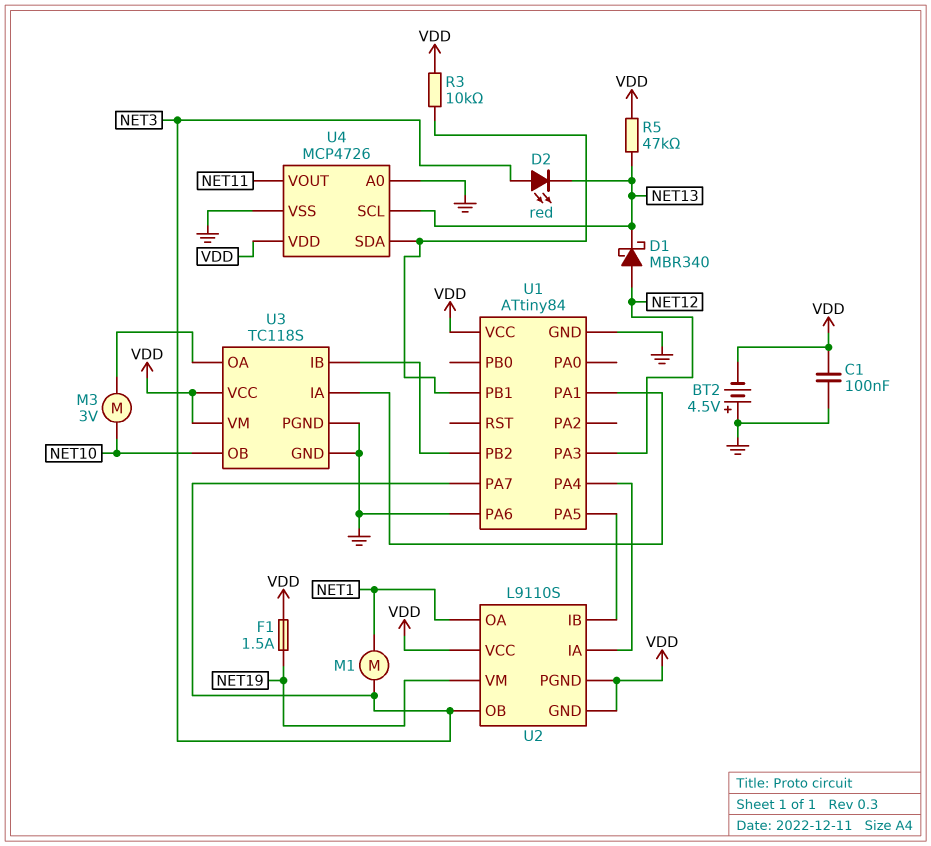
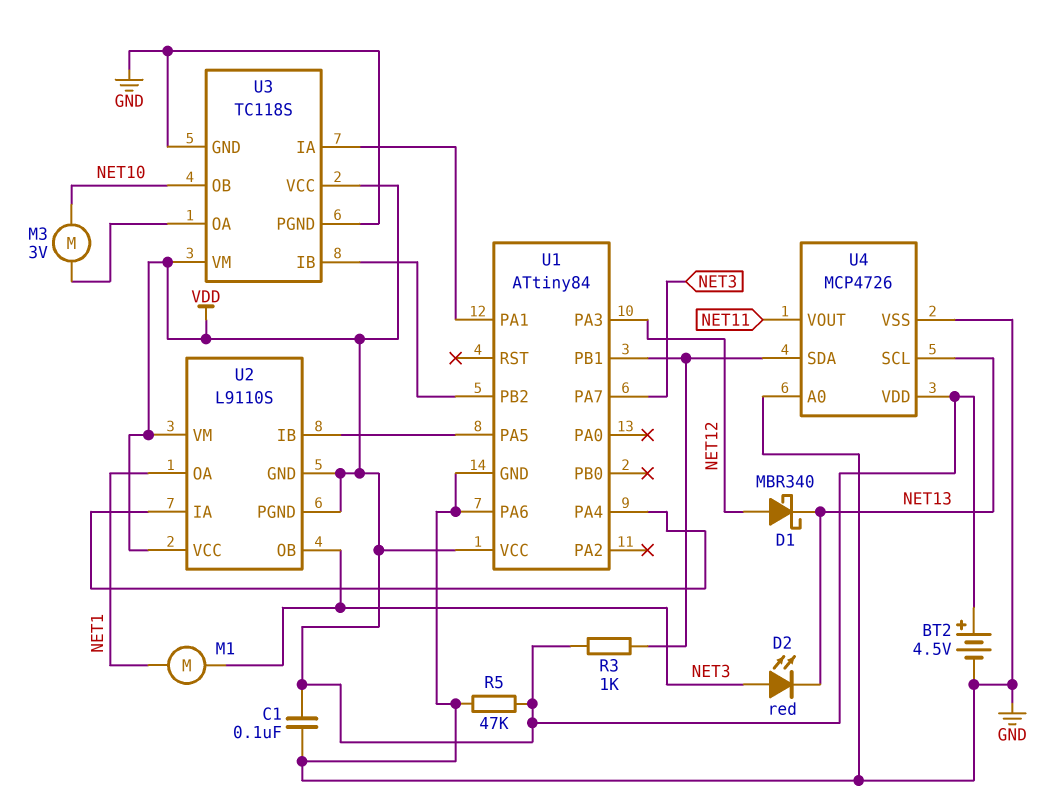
BT2: 4.5V (plus GND, minus VDD) -> 4.5V (plus VDD, minus GND)
F1: 1.5A (NET19, VDD) -> none
R3: 10k (U1/PB1, VDD) -> 1k (U1/PB1, VDD)
R5: 47k (NET13, VDD) -> 47k (GND, VDD)
U2 pin VM: NET19 -> VDD

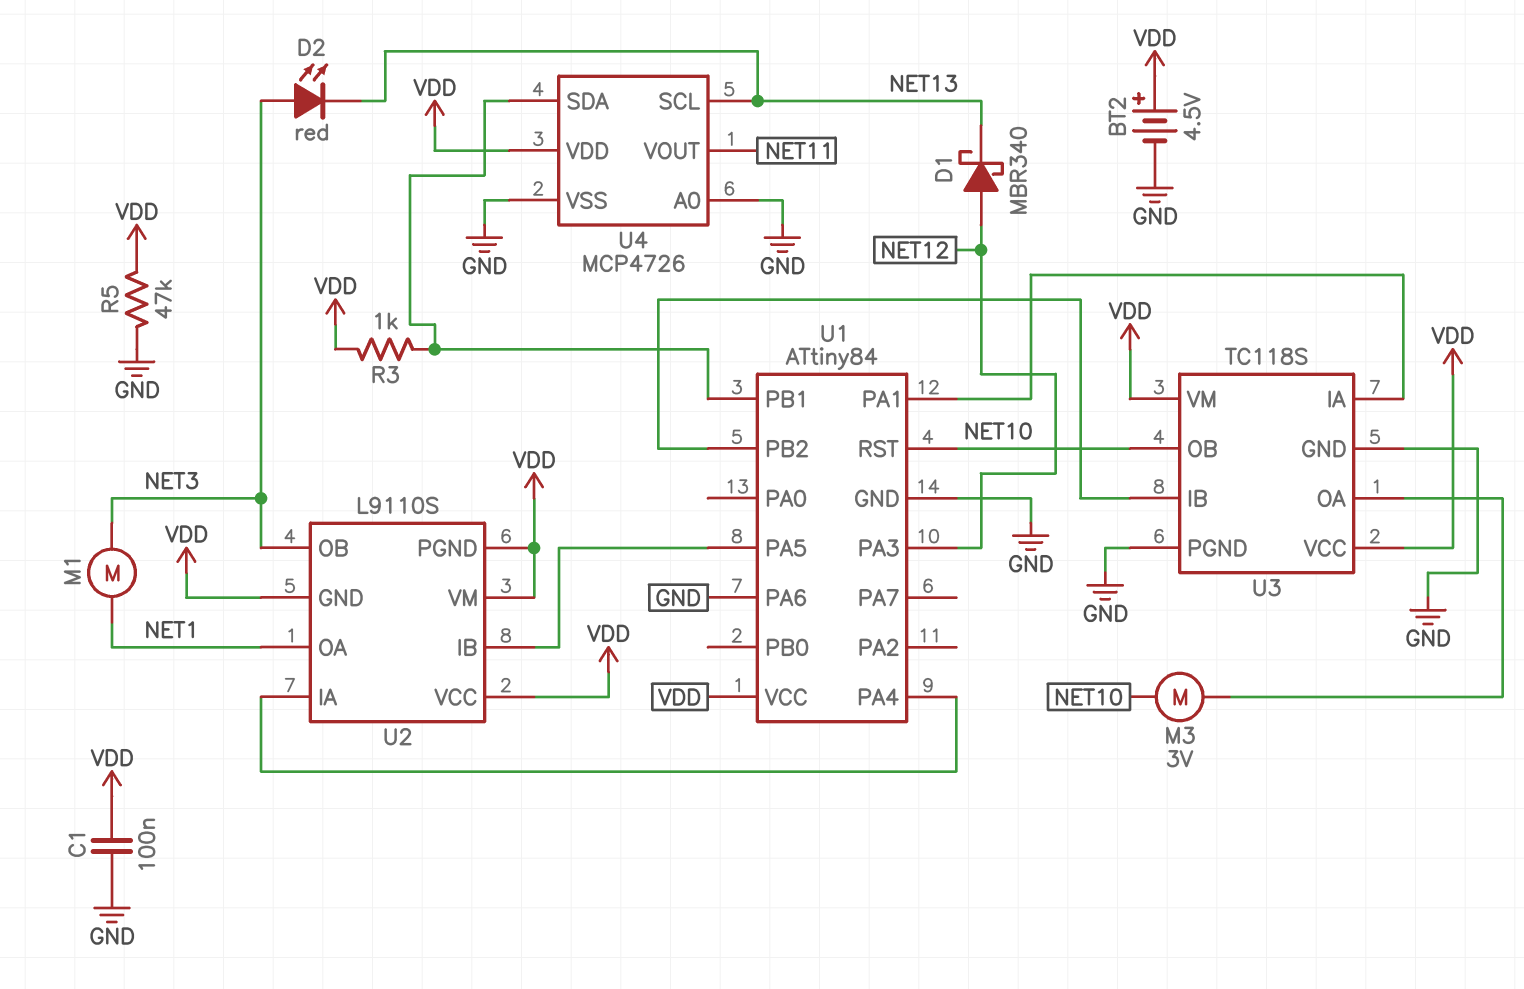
U1 pin PA7: NET3 -> none
U1 pin RST: none -> NET10

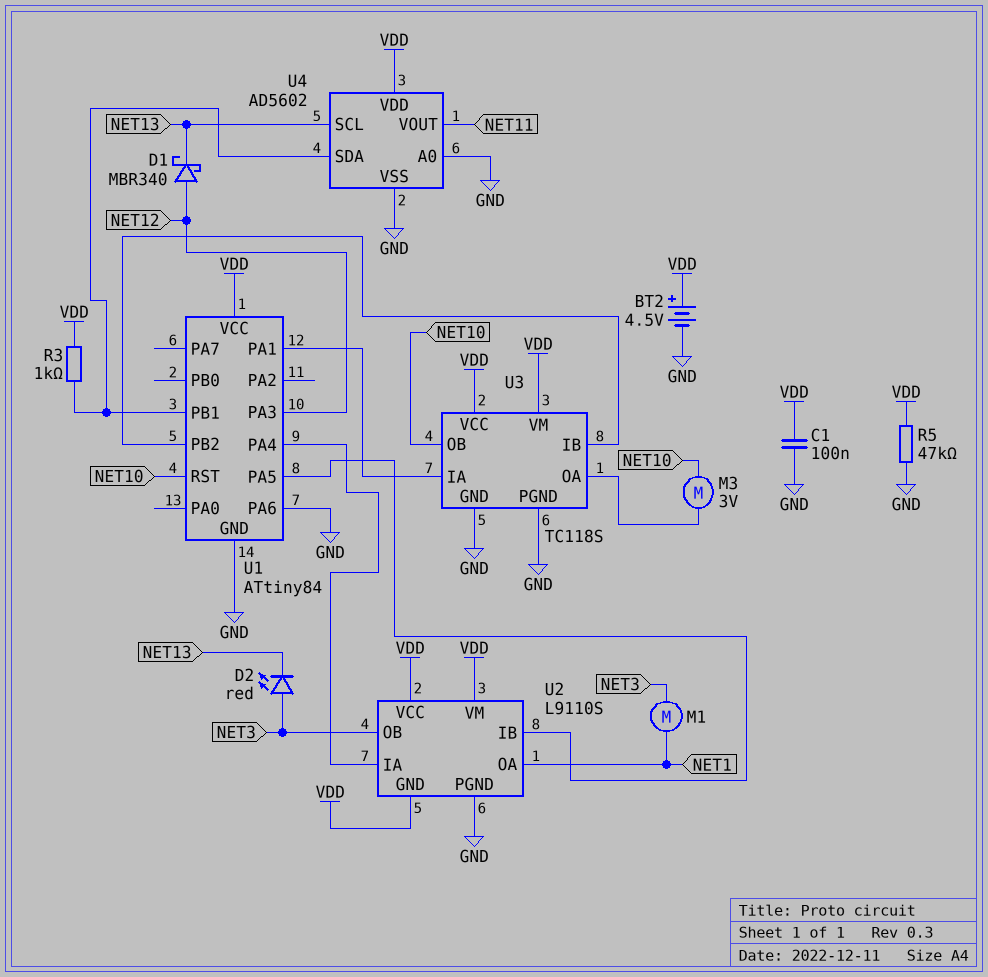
U2 pin PGND: VDD -> GND
U4: MCP4726 -> AD5602

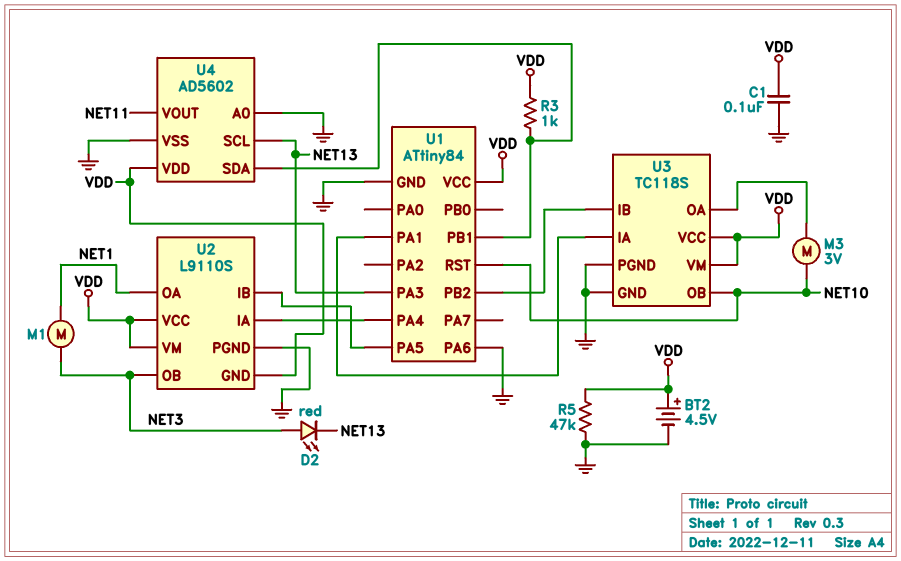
D1: schottky MBR340 (A NET12, K NET13) -> none
U1 pin PA3: NET12 -> NET13

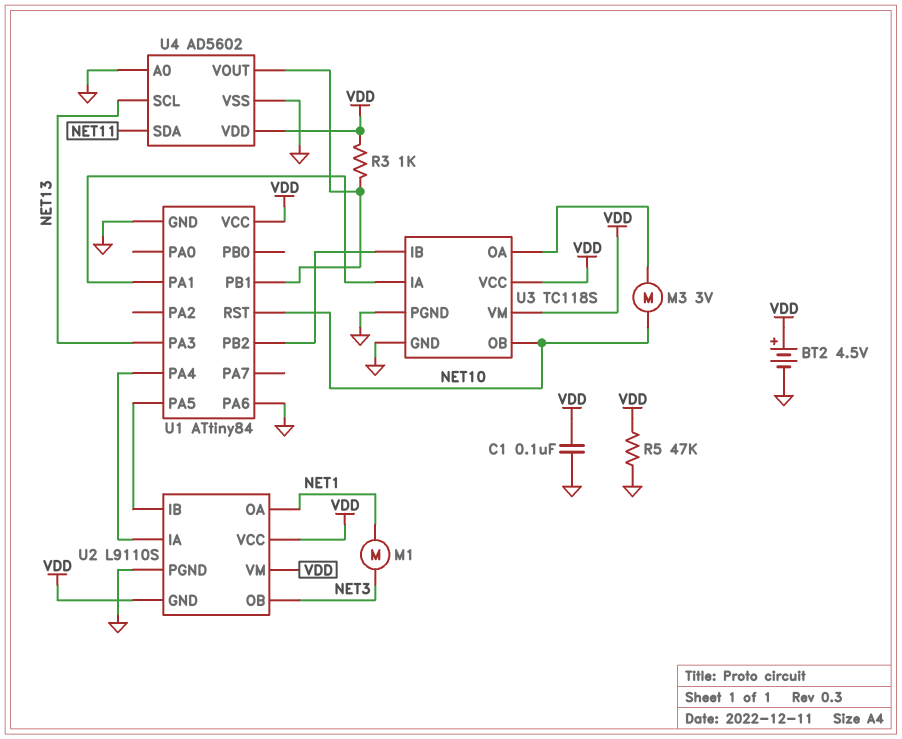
D2: LED red (A NET3, K NET13) -> none
U4 pin SDA: U1/PB1 -> NET11
U4 pin VOUT: NET11 -> U1/PB1

